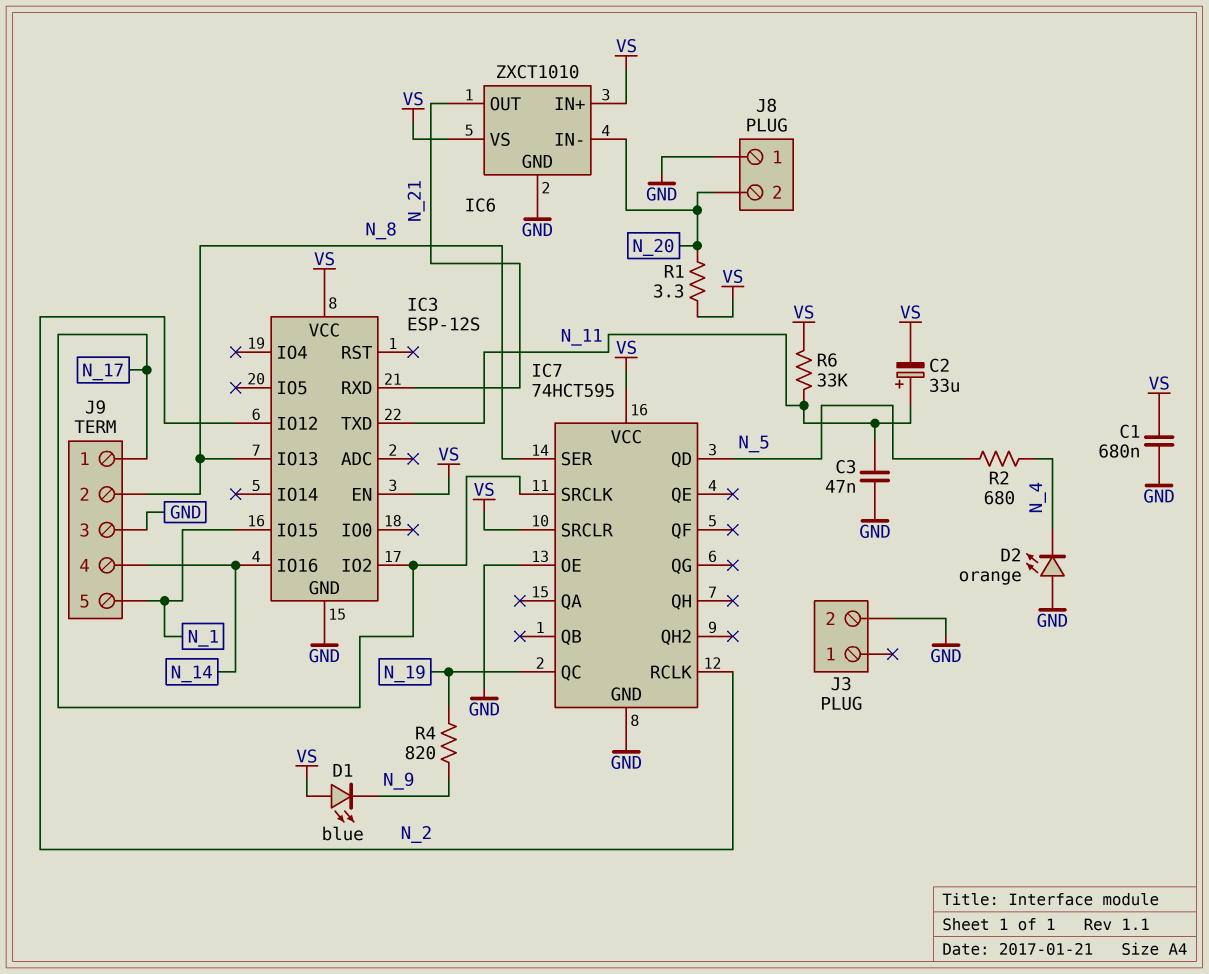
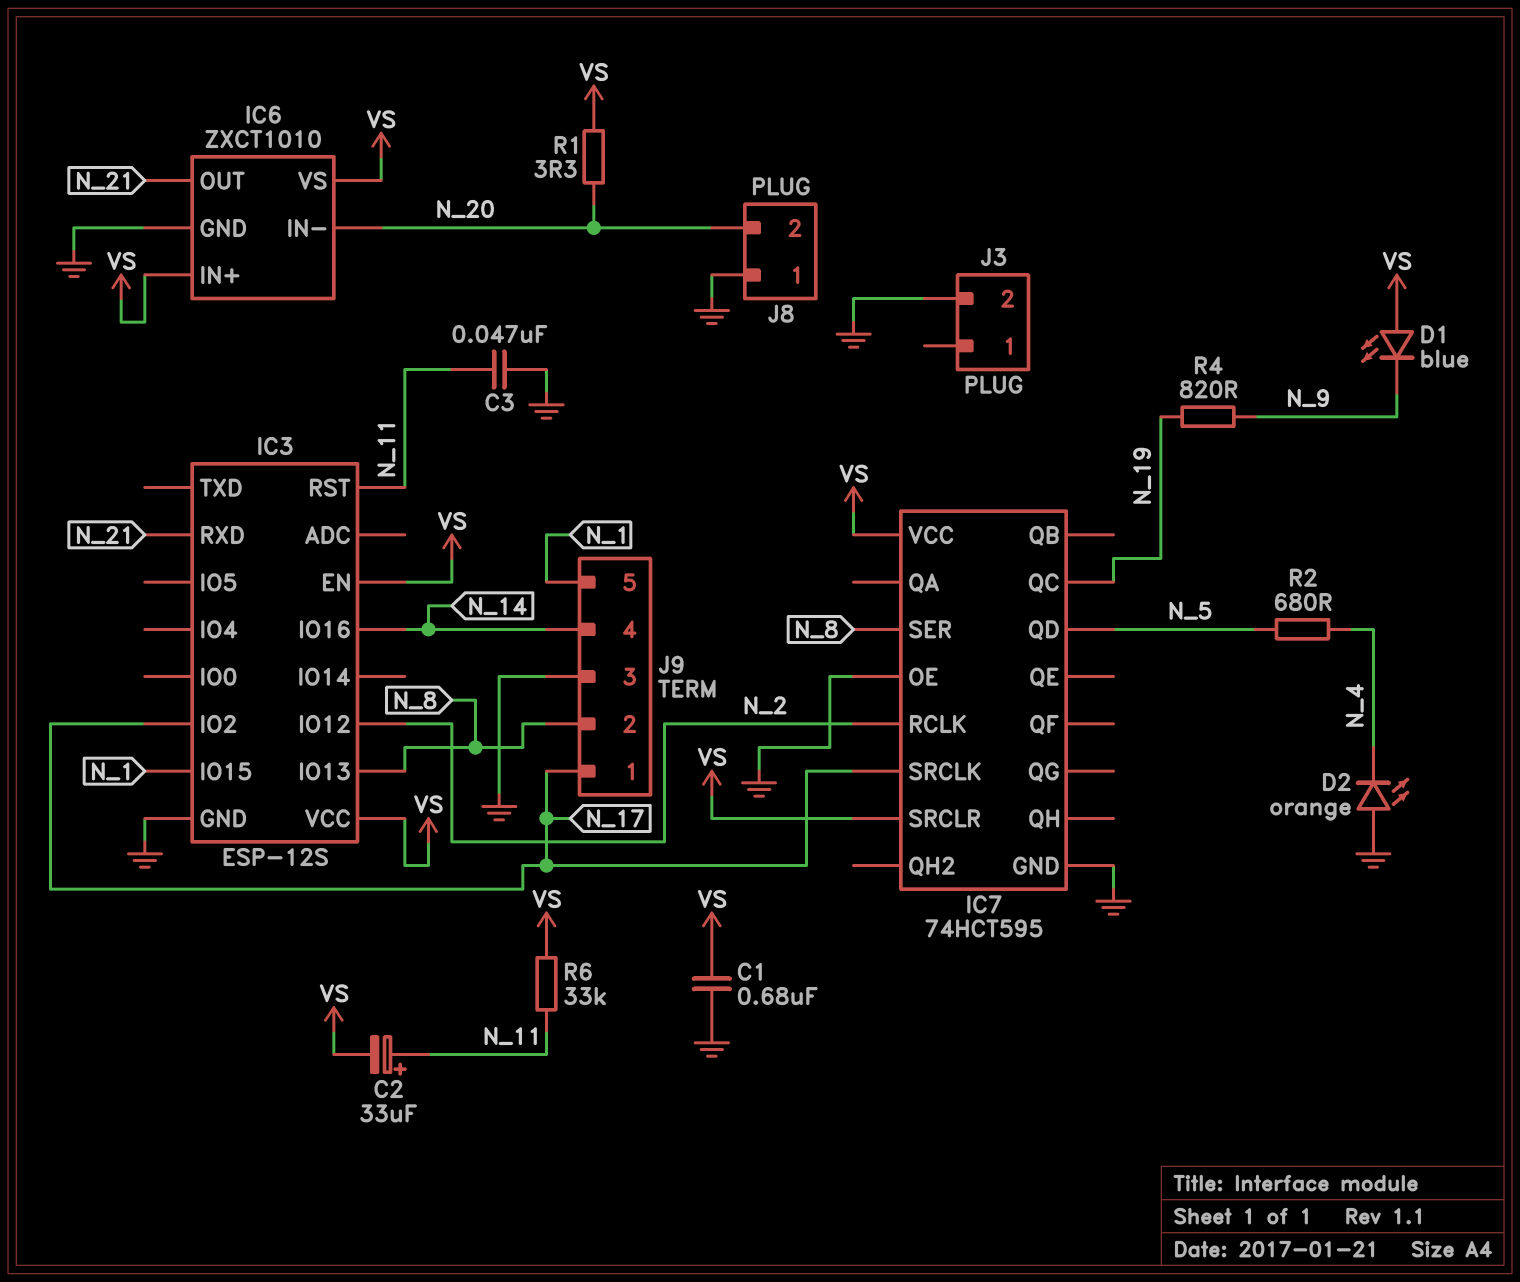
IC3 pin RST: none -> N_11
IC3 pin TXD: N_11 -> none

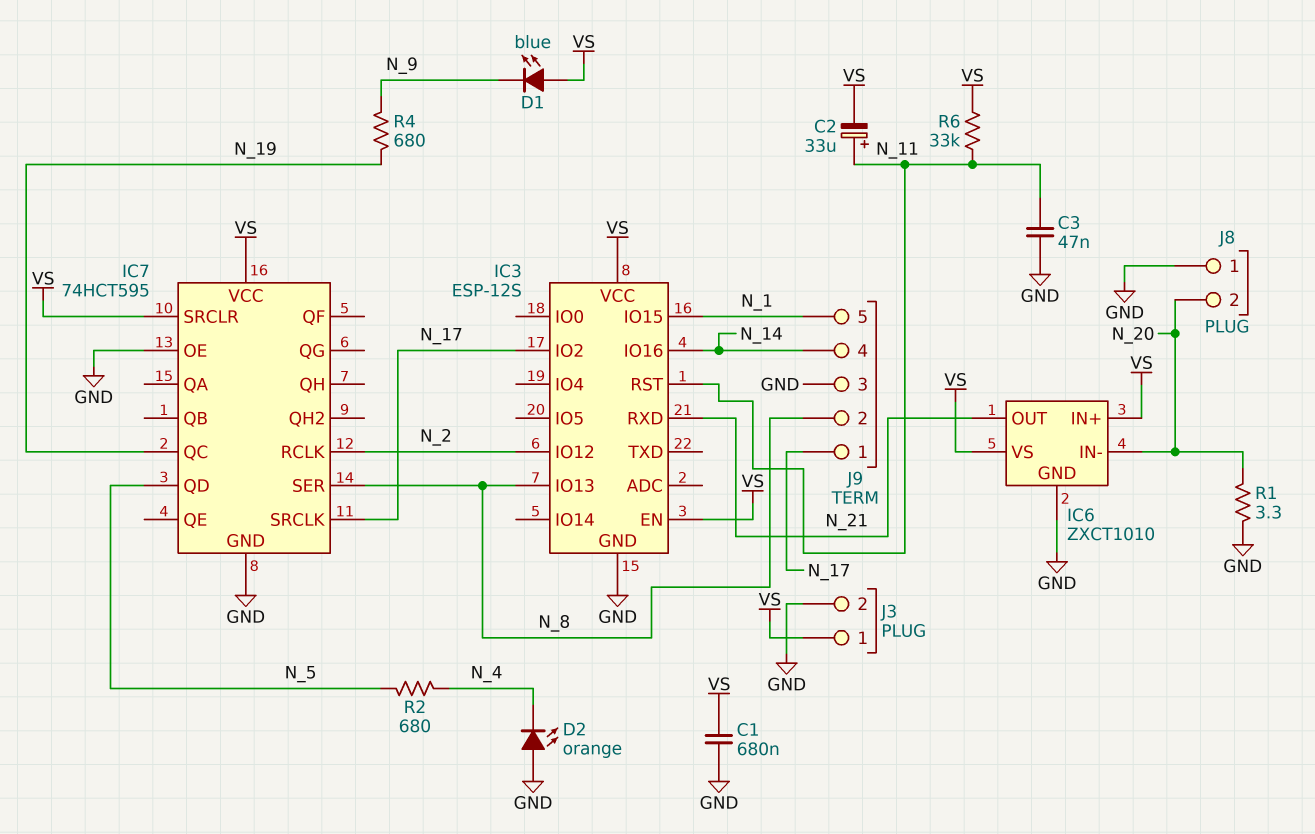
J3 pin 1: none -> VS
R1: 3.3 (N_20, VS) -> 3.3 (GND, N_20)
R4: 820 (N_9, N_19) -> 680 (N_9, N_19)

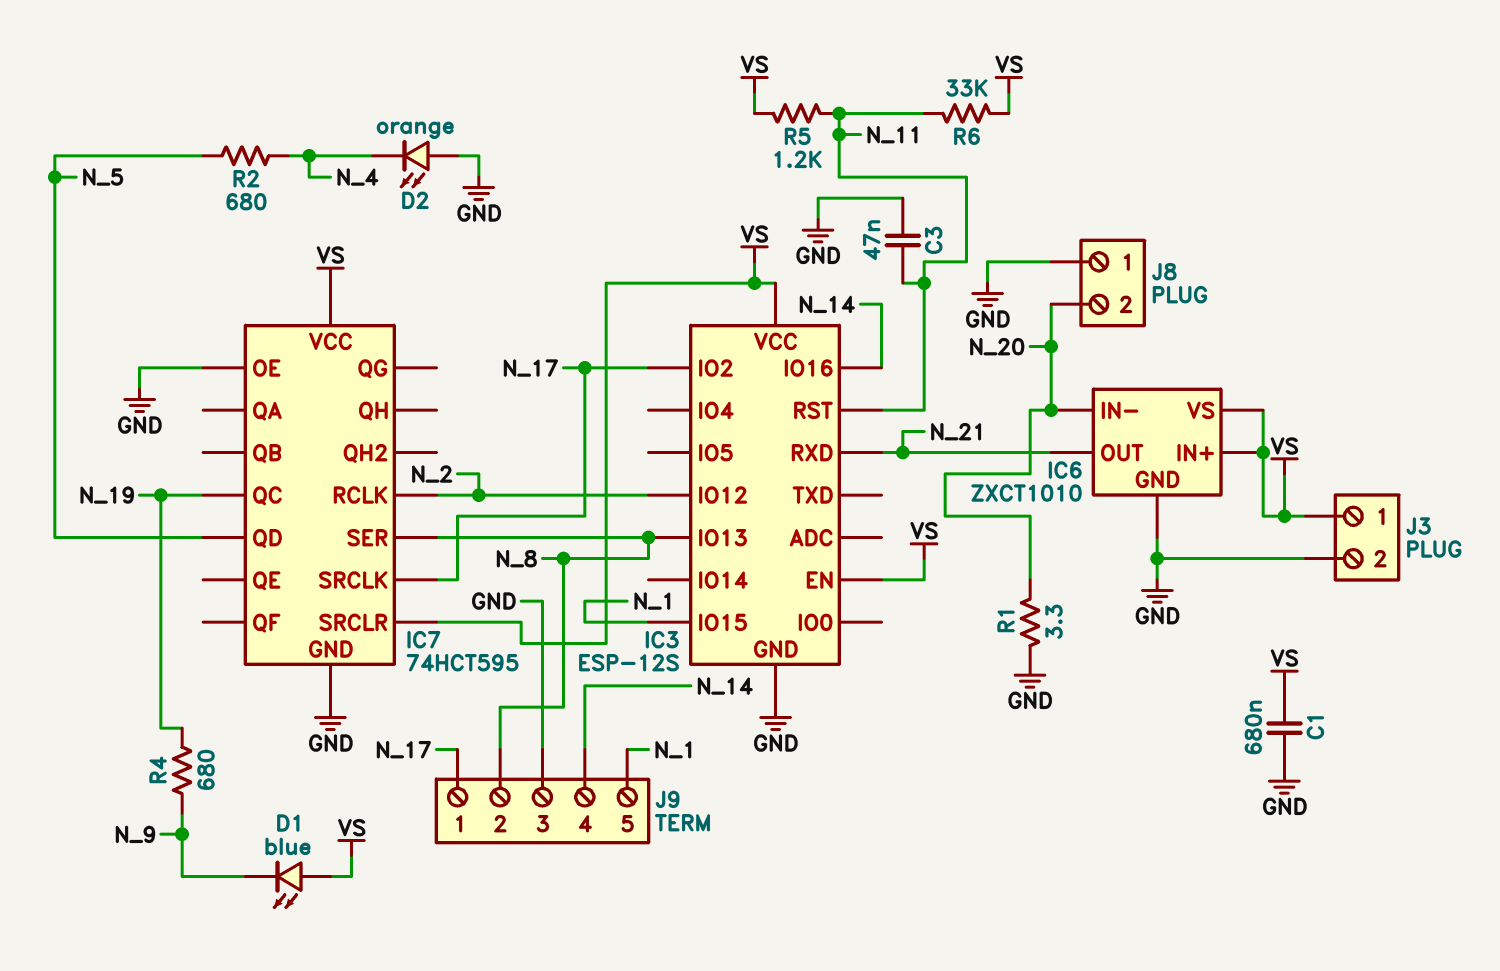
C2: 33uF (plus N_11, minus VS) -> none
R5: none -> 1.2k (N_11, VS)

